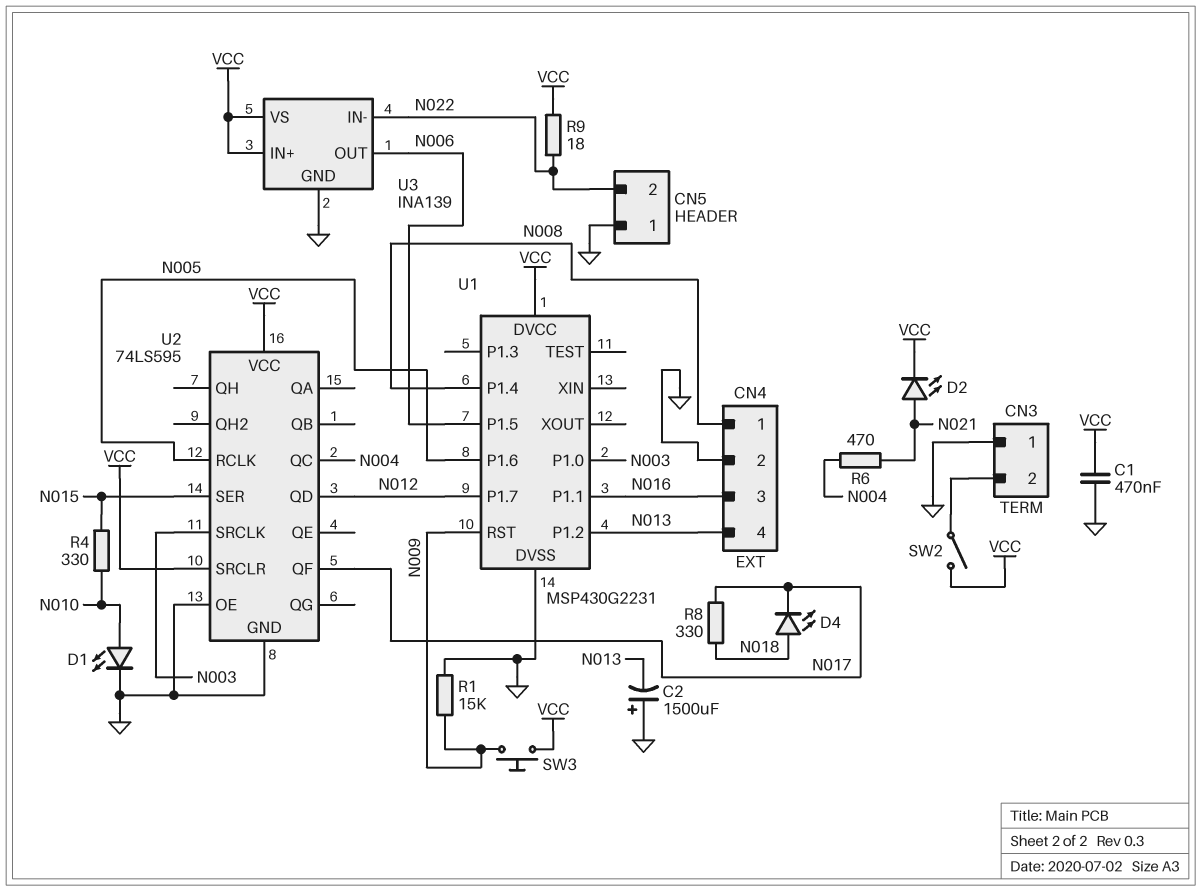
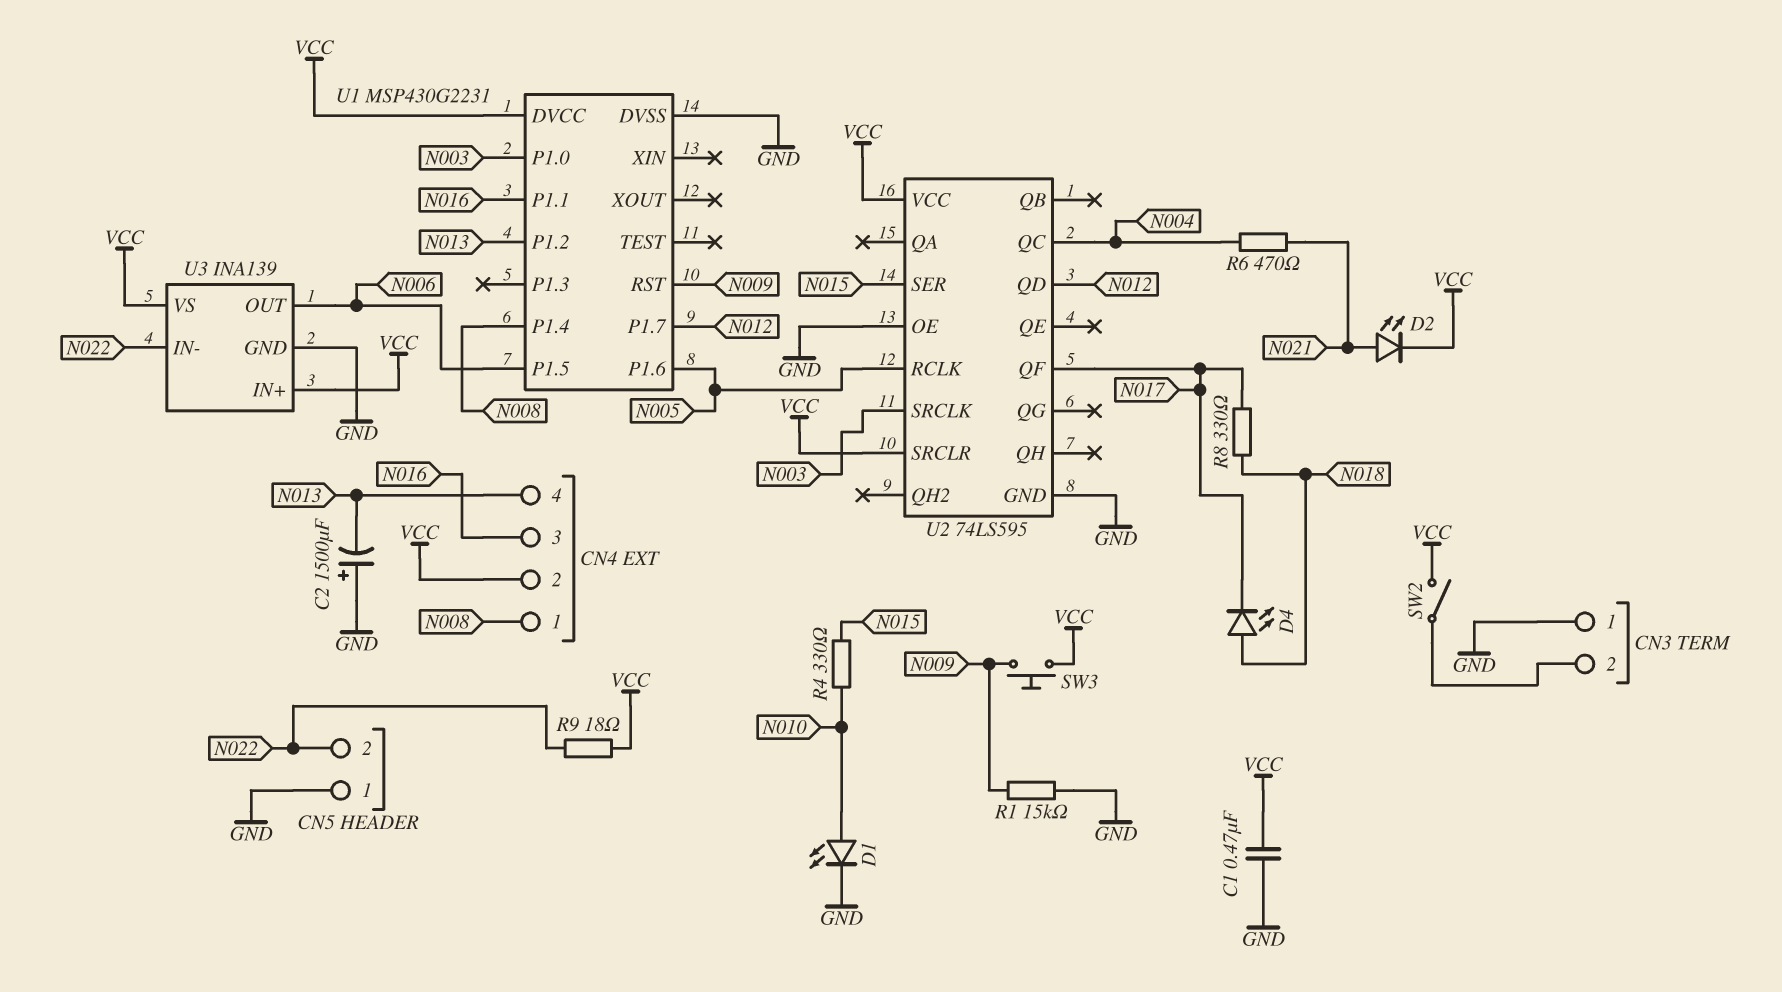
CN4 pin 2: GND -> VCC

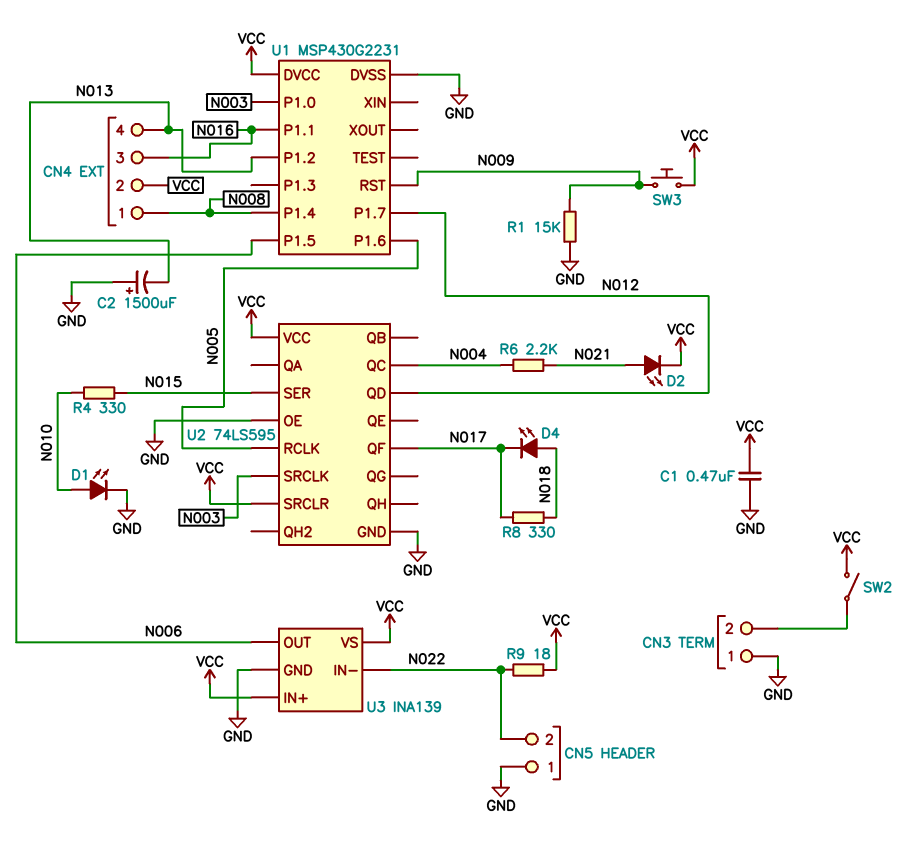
R6: 470 (N004, N021) -> 2.2k (N004, N021)

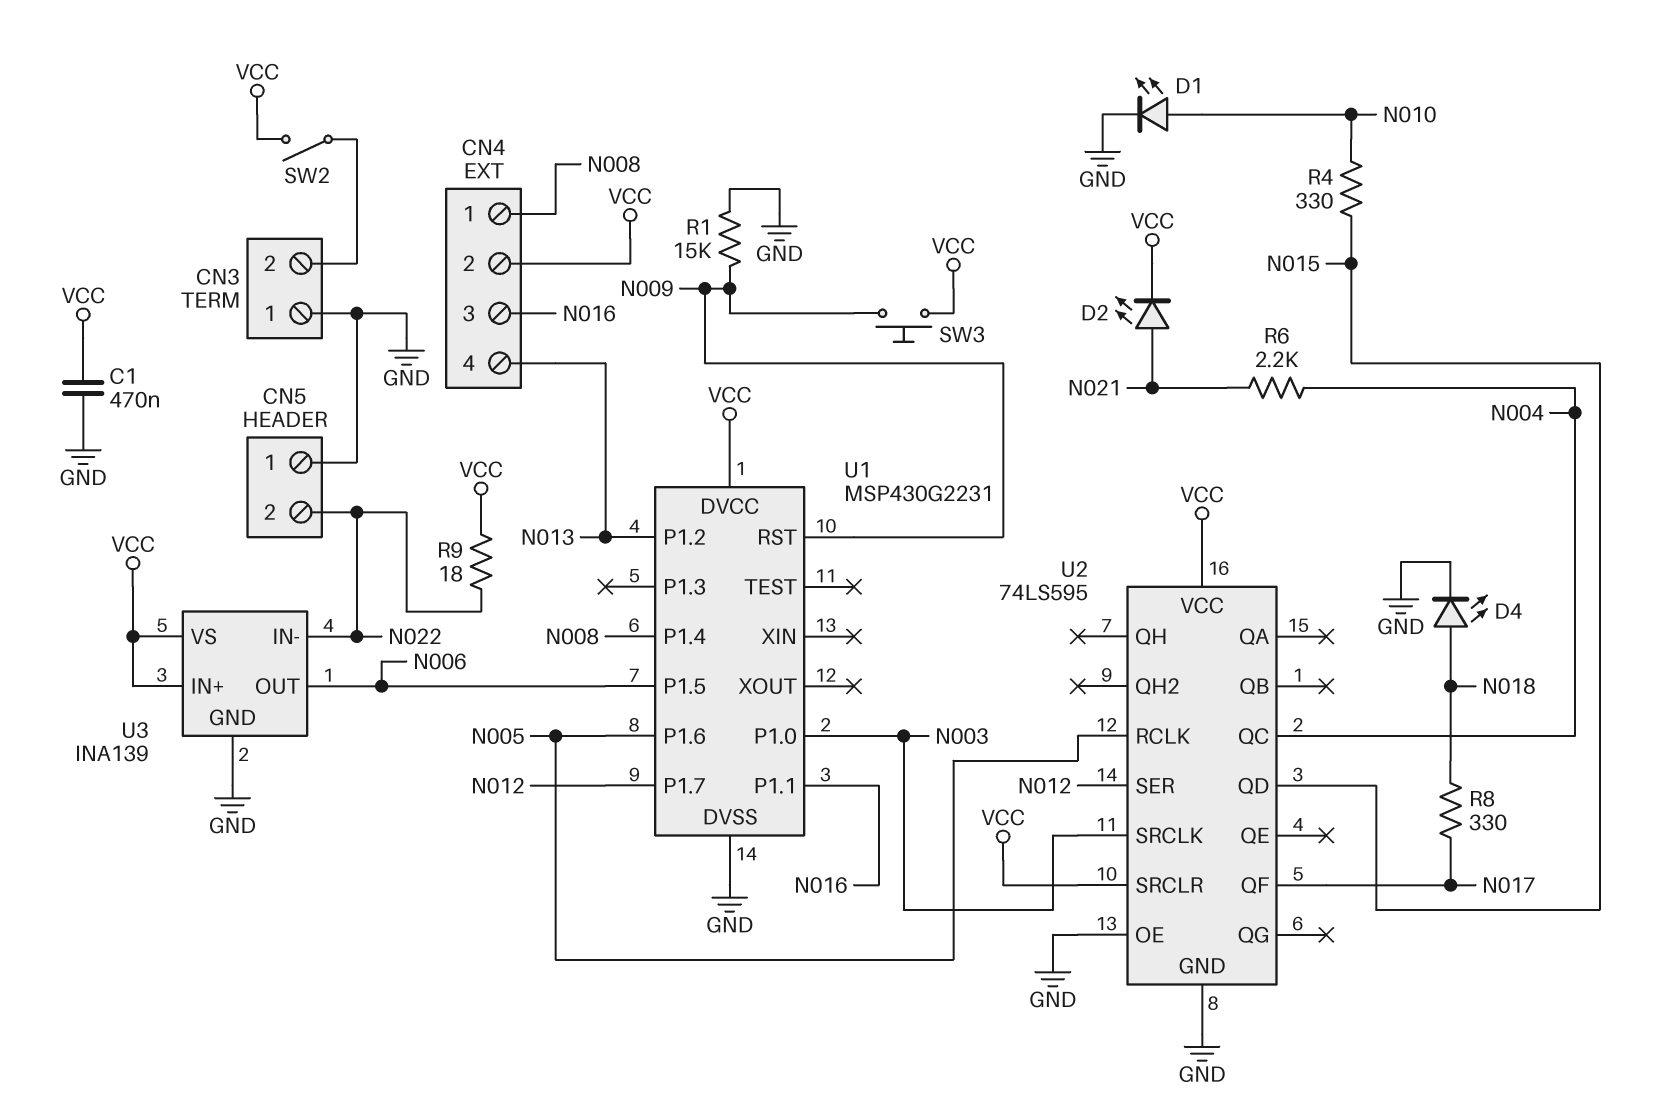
C2: 1500uF (plus GND, minus N013) -> none
D4: LED (A N018, K N017) -> LED (A N018, K GND)
U2 pin QD: N012 -> N015
U2 pin SER: N015 -> N012

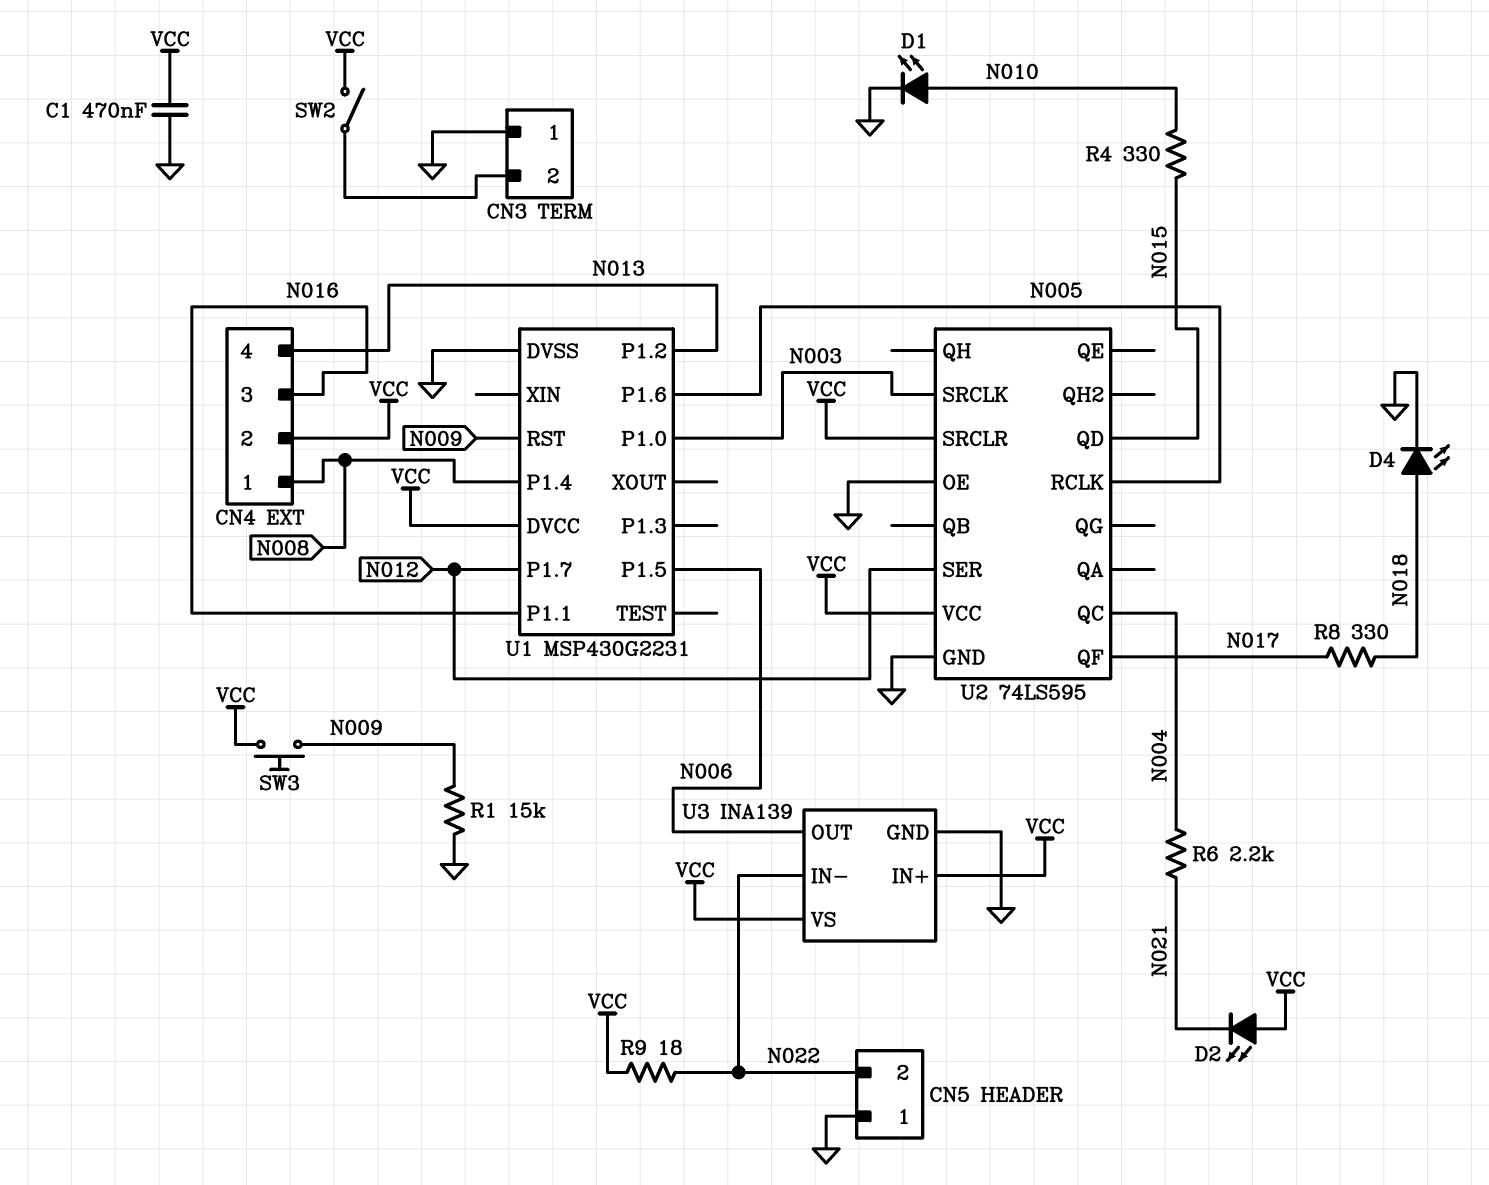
D2: LED (A N021, K VCC) -> LED (A VCC, K N021)

